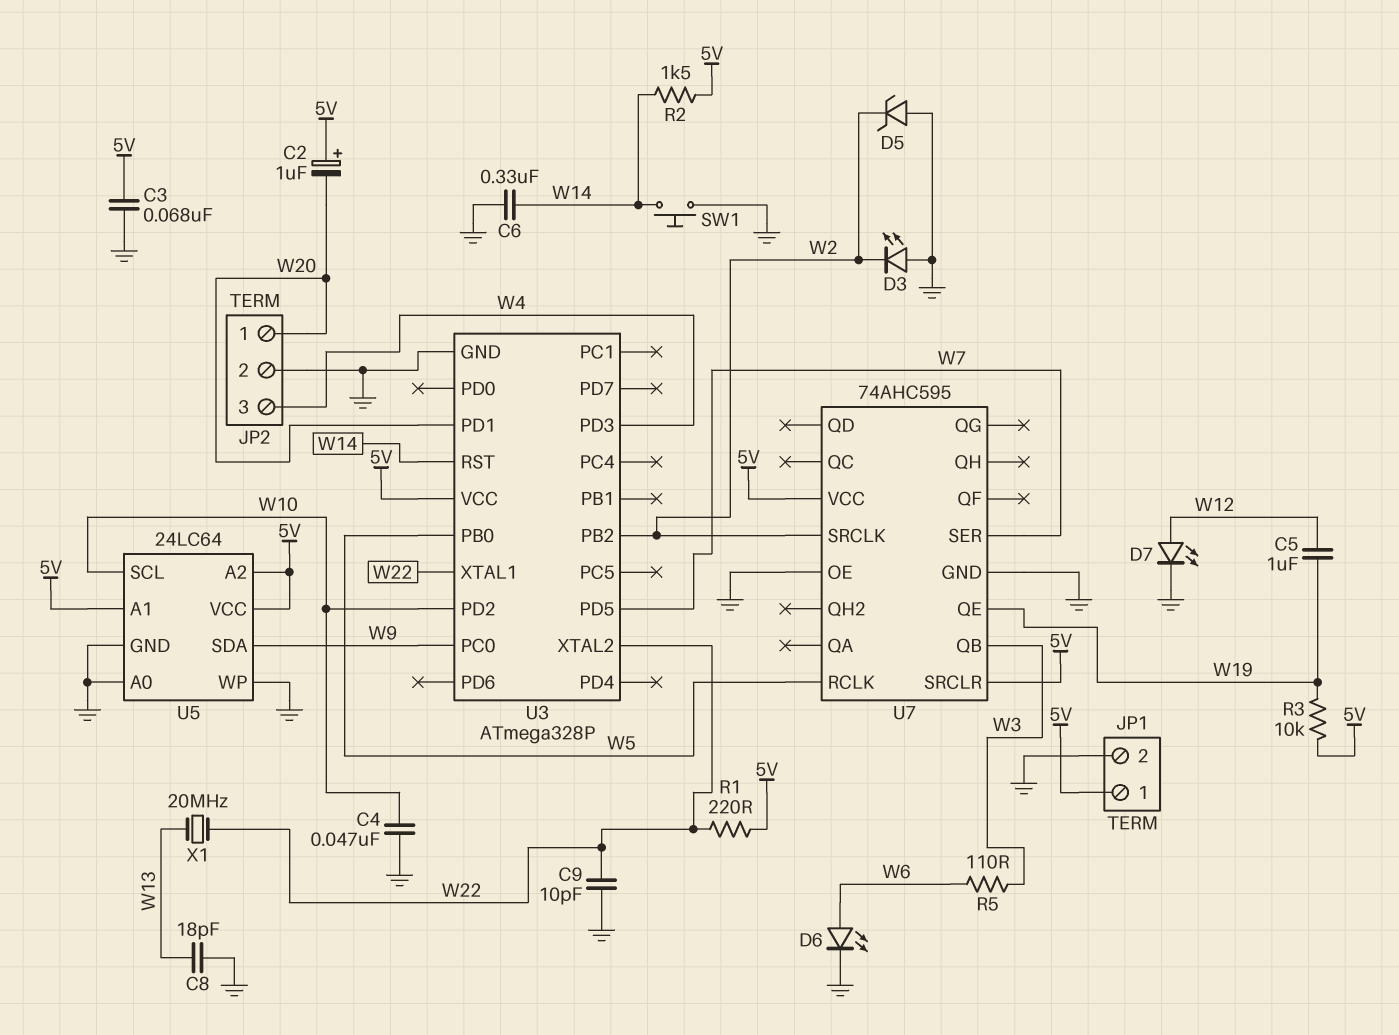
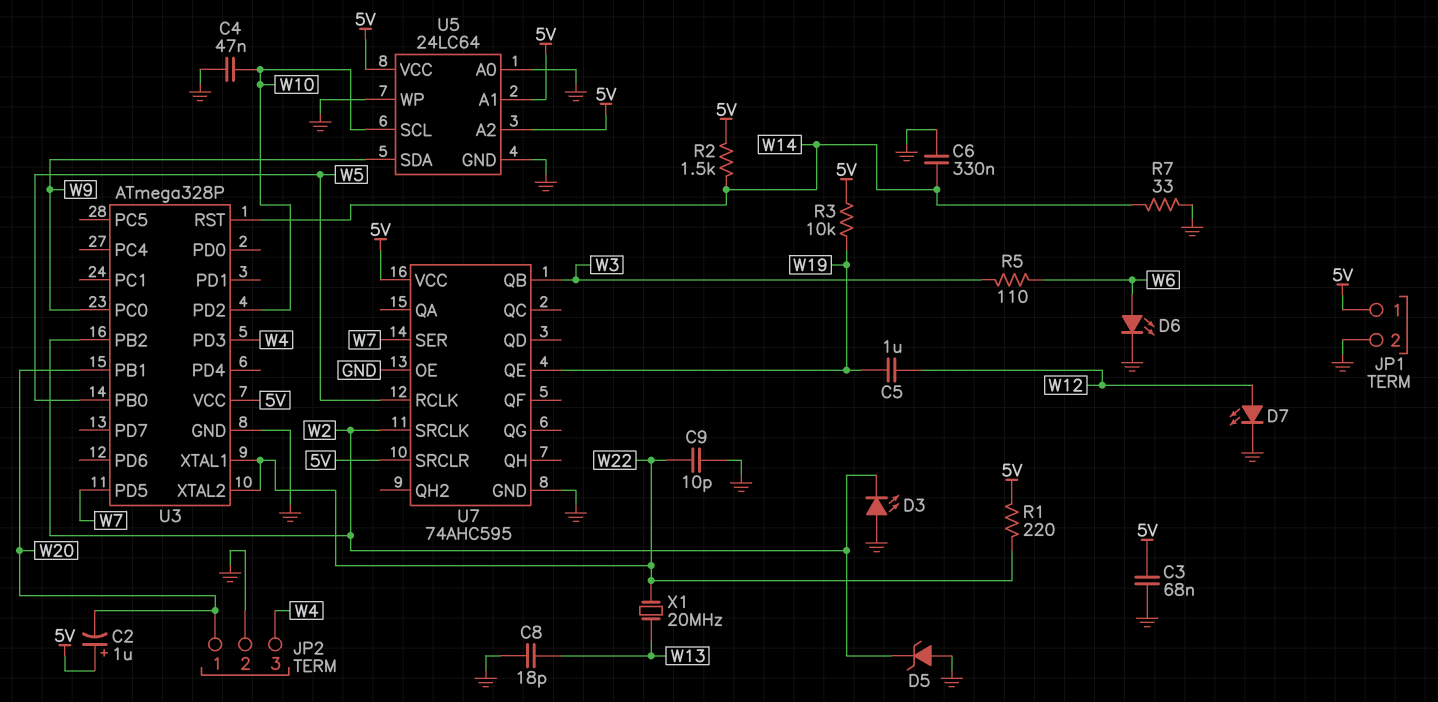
R7: none -> 33 (GND, W14)
SW1: button (GND, W14) -> none
U3 pin PB1: none -> W20
U3 pin PD1: W20 -> none

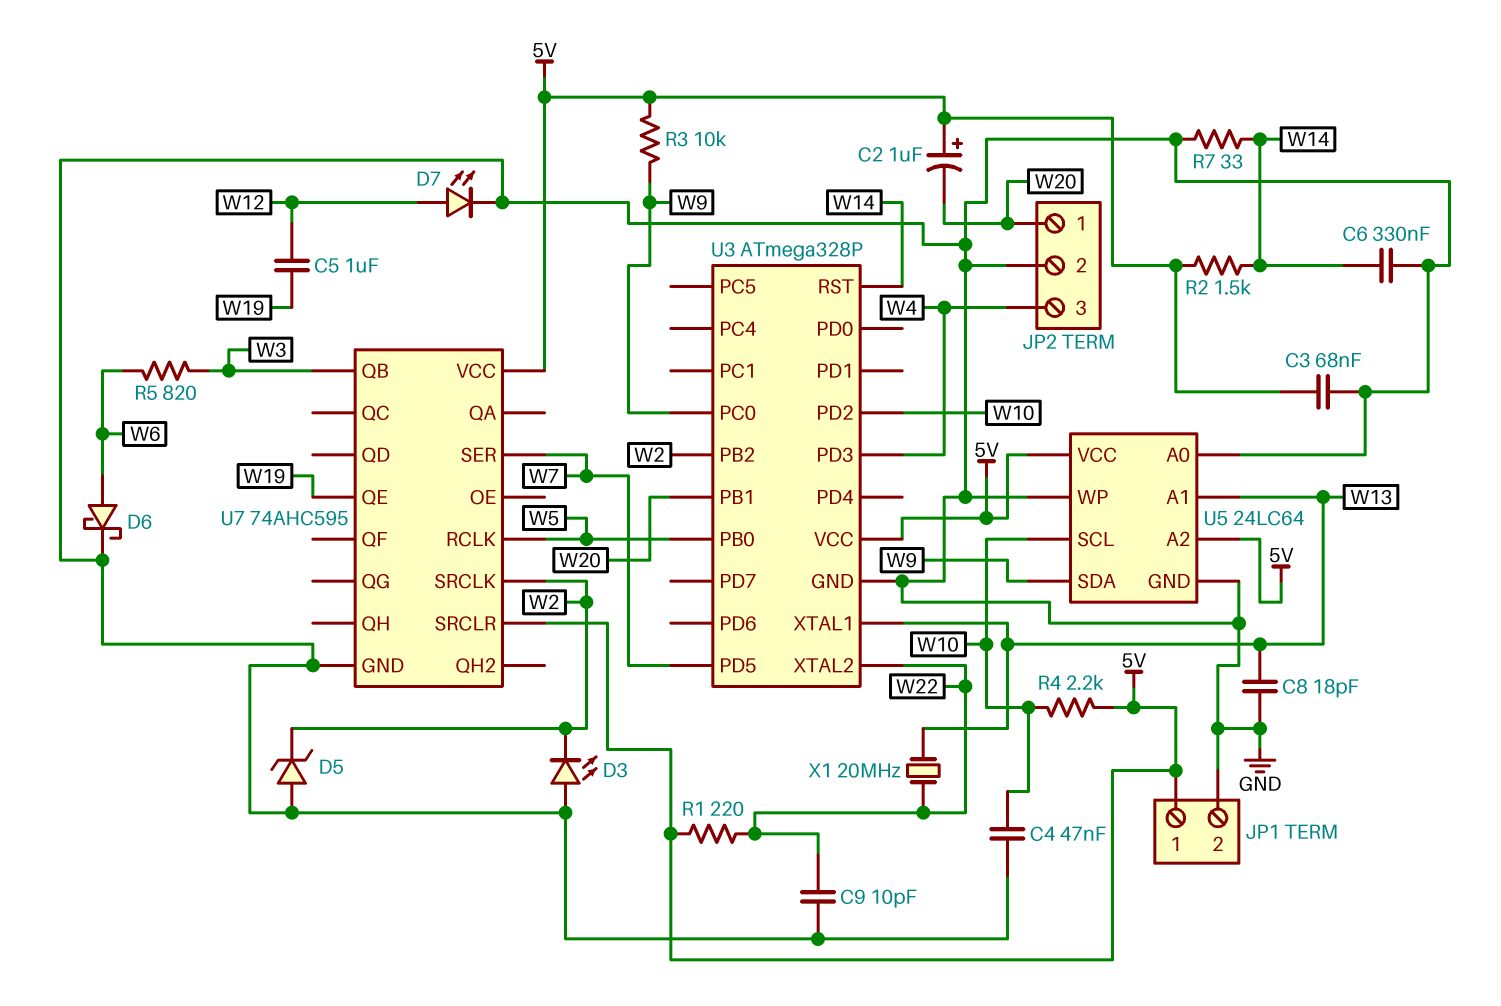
D6: LED (A W6, K GND) -> schottky (A W6, K GND)
R3: 10k (5V, W19) -> 10k (5V, W9)
R4: none -> 2.2k (5V, W10)
R5: 110 (W3, W6) -> 820 (W3, W6)
U3 pin XTAL1: W22 -> W13
U5 pin A1: 5V -> W13
U7 pin OE: GND -> none

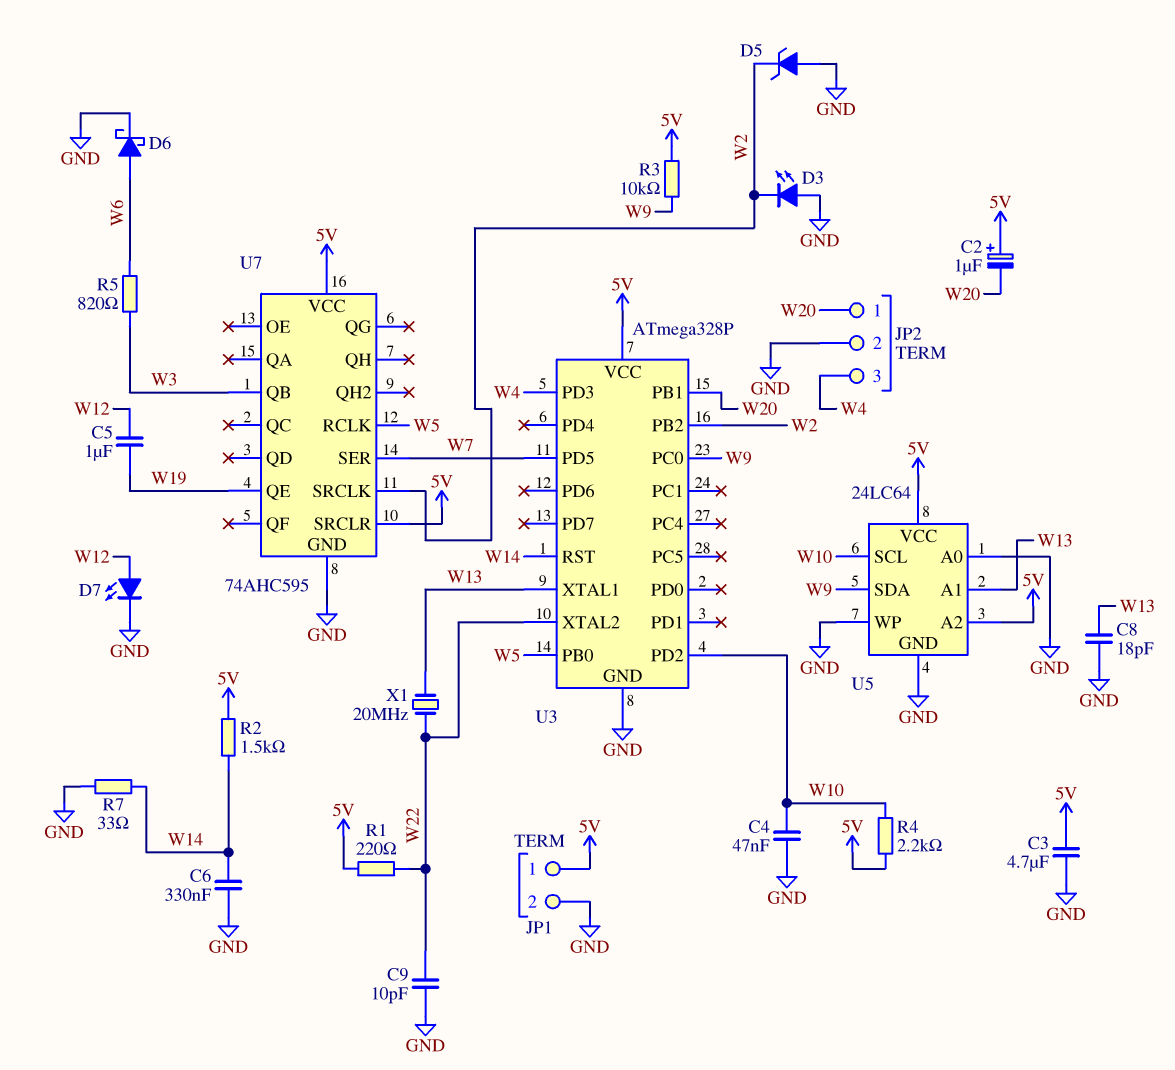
C3: 68nF (5V, GND) -> 4.7uF (5V, GND)

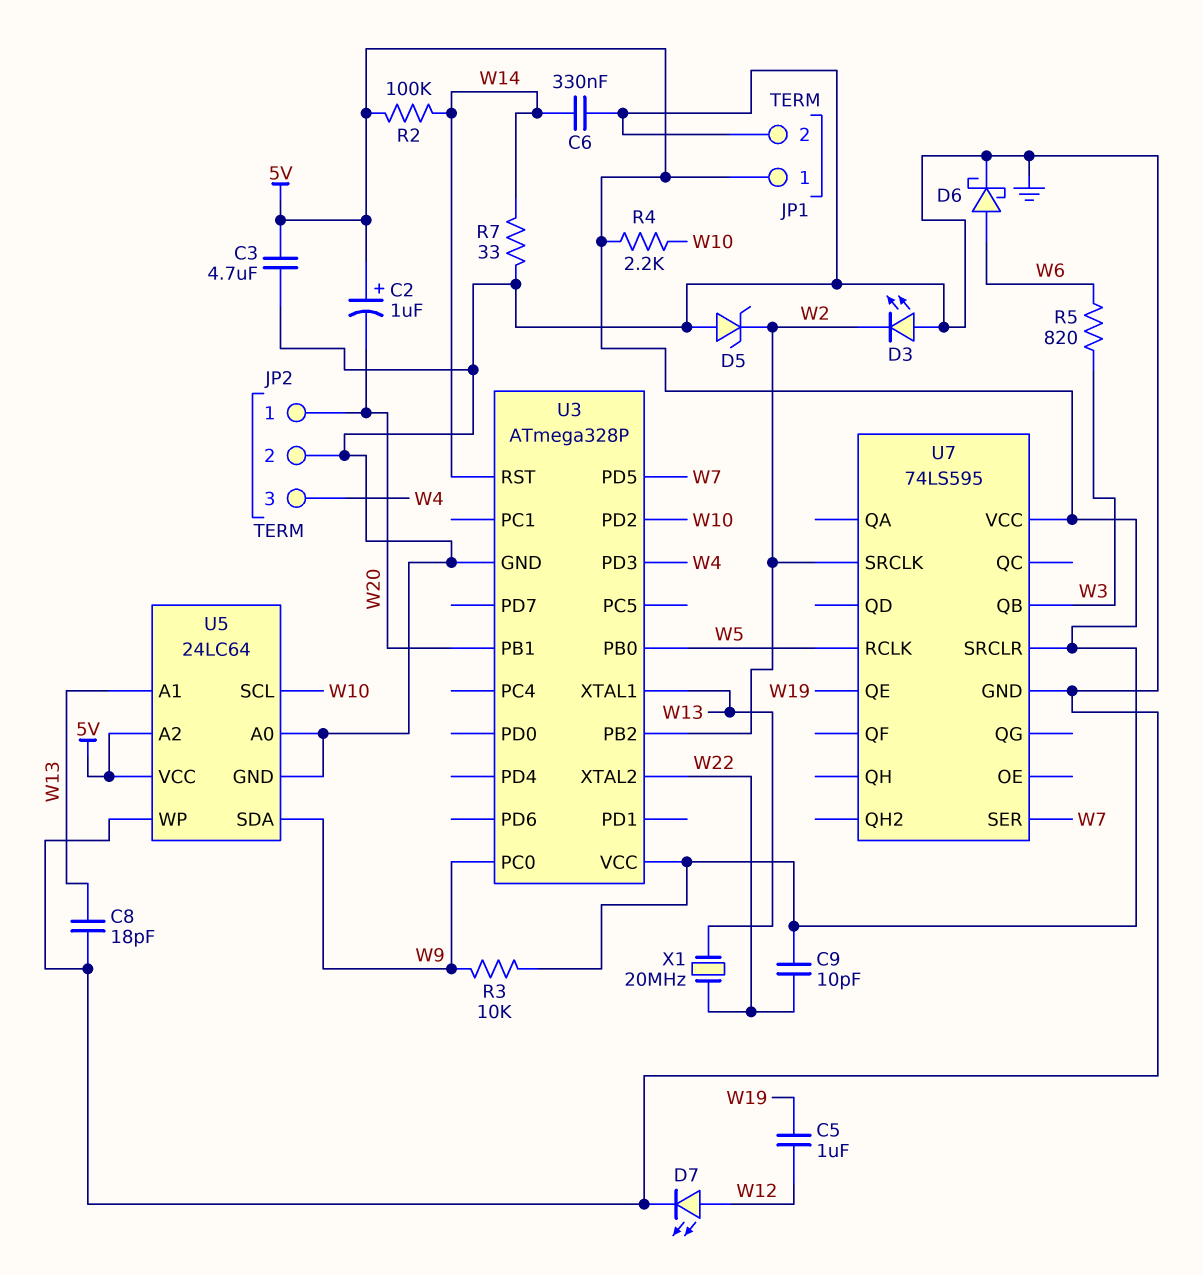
C4: 47nF (GND, W10) -> none
C9: 10pF (GND, W22) -> 10pF (5V, W22)
R1: 220 (5V, W22) -> none
R2: 1.5k (5V, W14) -> 100k (5V, W14)
U7: 74AHC595 -> 74LS595

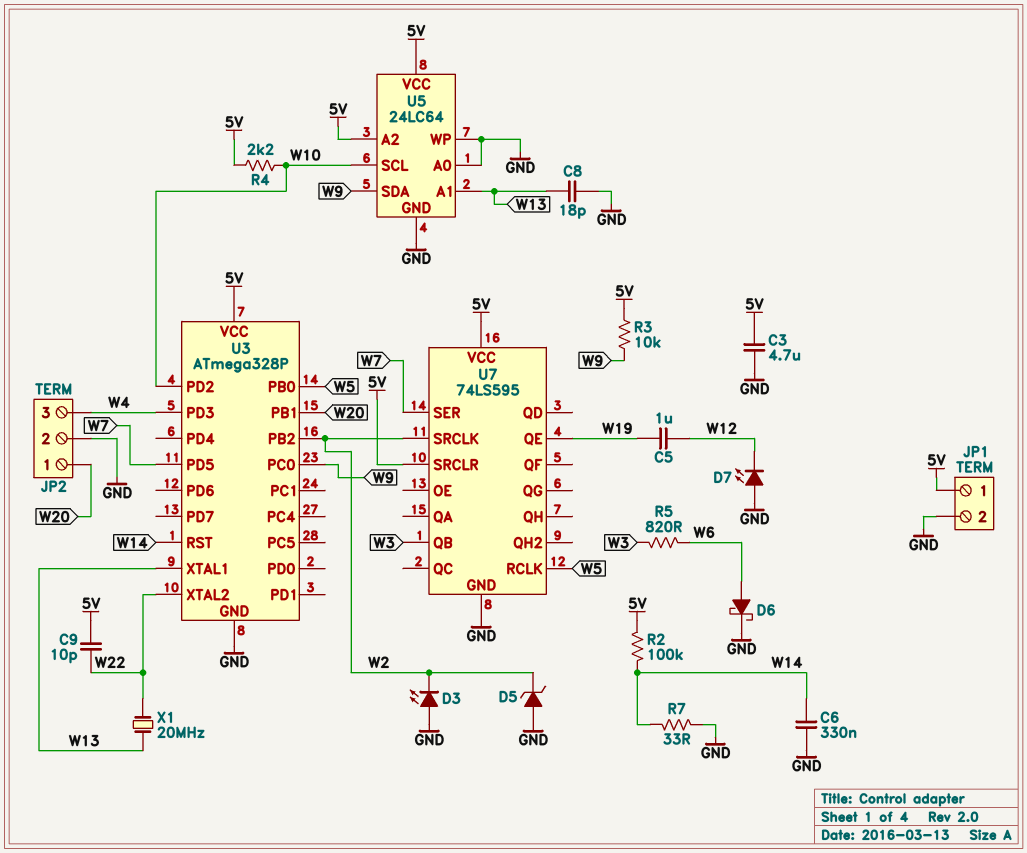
C2: 1uF (plus 5V, minus W20) -> none
D7: LED (A W12, K GND) -> LED (A GND, K W12)

